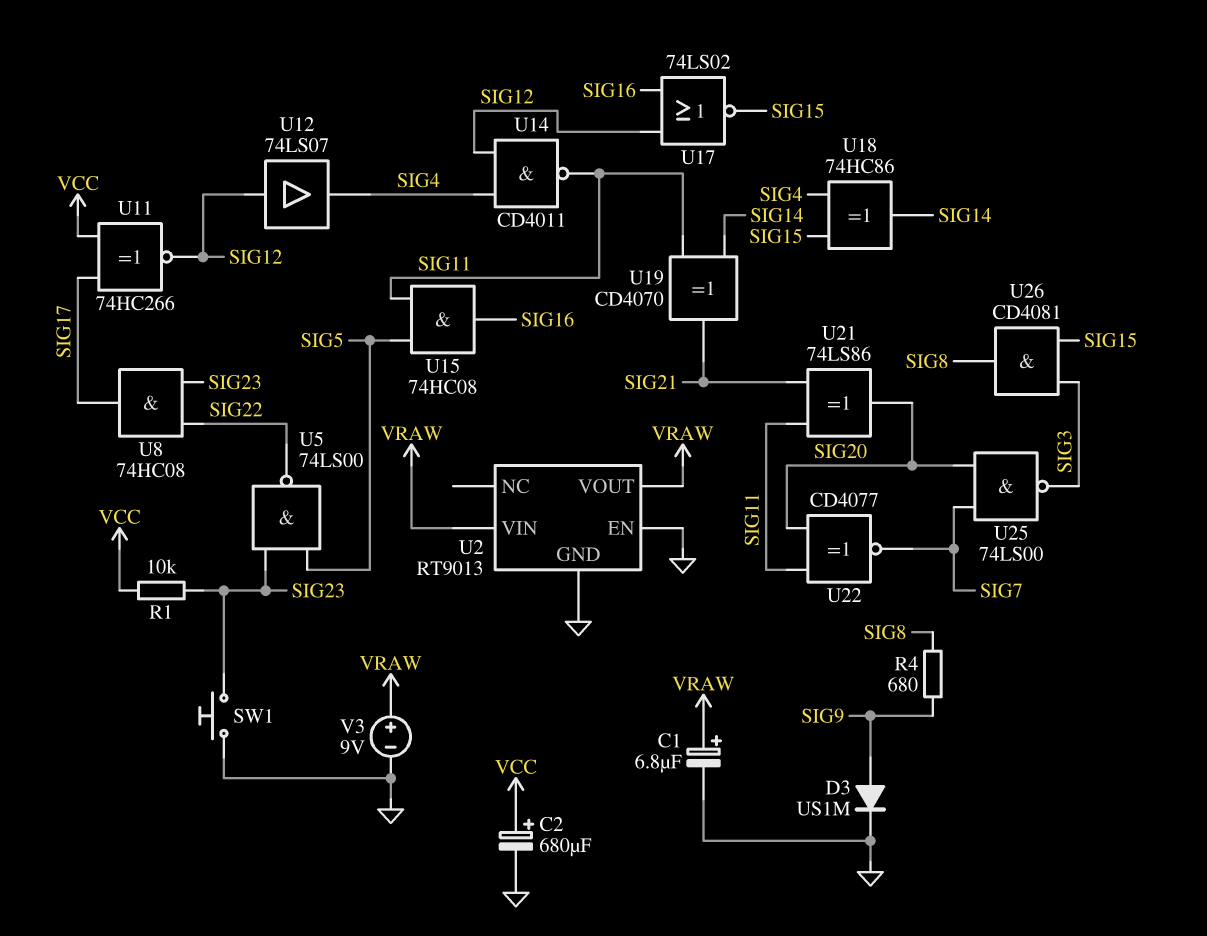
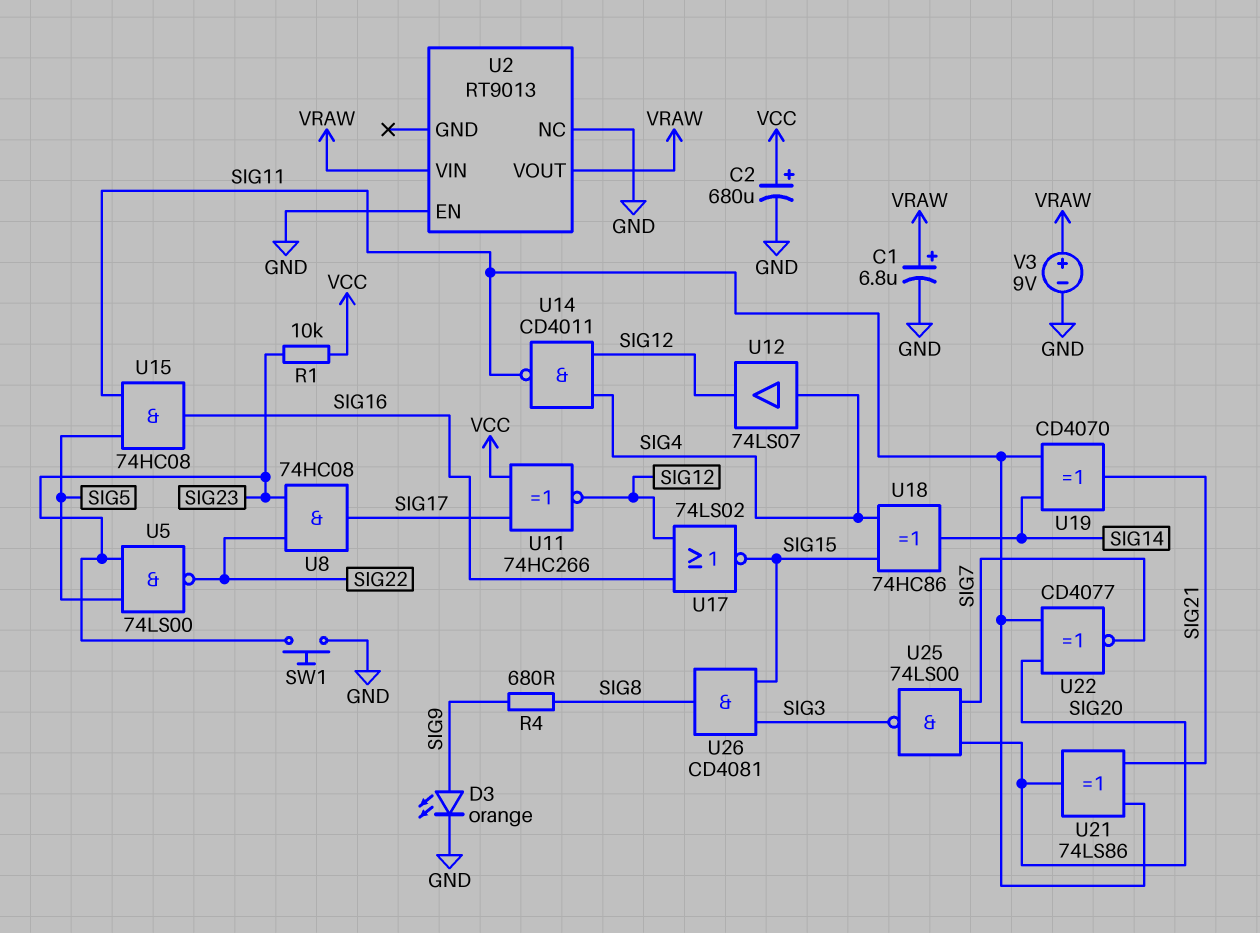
D3: diode US1M (A SIG9, K GND) -> LED orange (A SIG9, K GND)
U2 pin GND: GND -> none
U2 pin NC: none -> GND
U12: buffer 74LS07 (in SIG12, out SIG4) -> buffer 74LS07 (in SIG4, out SIG12)

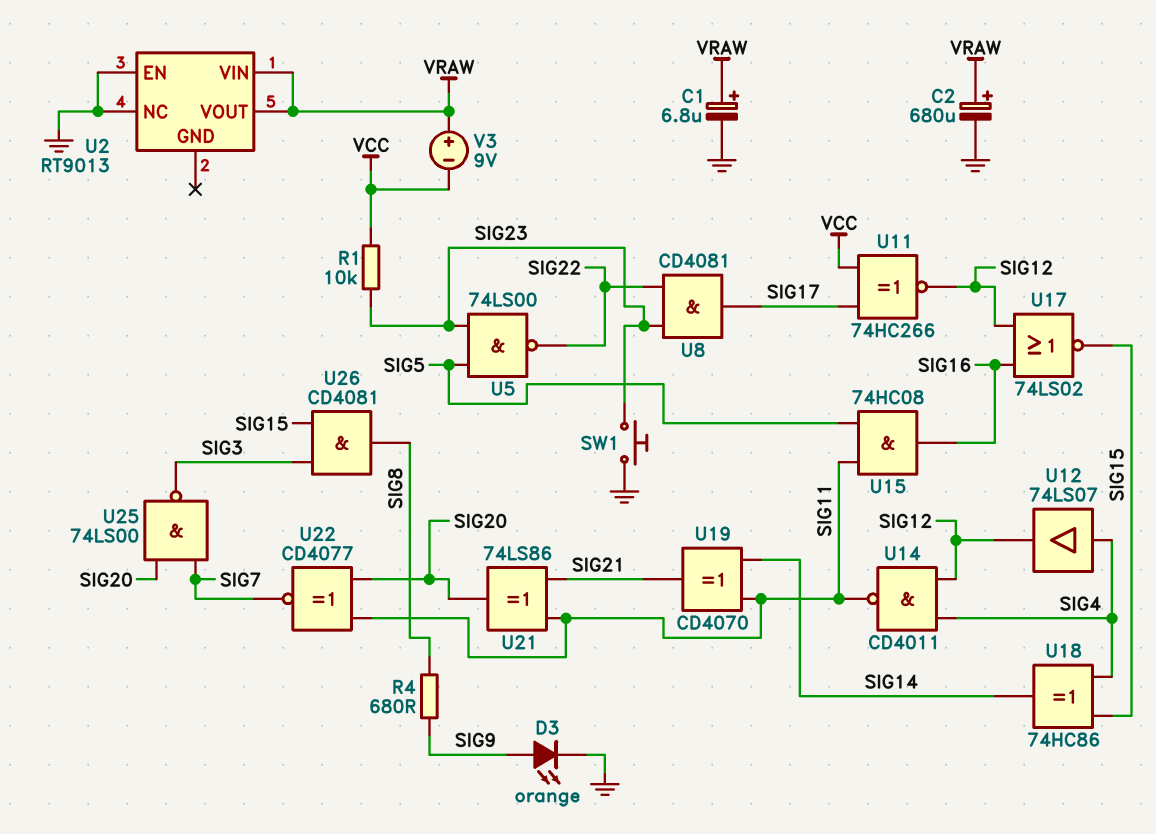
C2: 680uF (plus VCC, minus GND) -> 680uF (plus VRAW, minus GND)
U8: AND 74HC08 (in SIG22, in SIG23, out SIG17) -> AND CD4081 (in SIG22, in SIG23, out SIG17)
V3: 9V (plus VRAW, minus GND) -> 9V (plus VRAW, minus VCC)

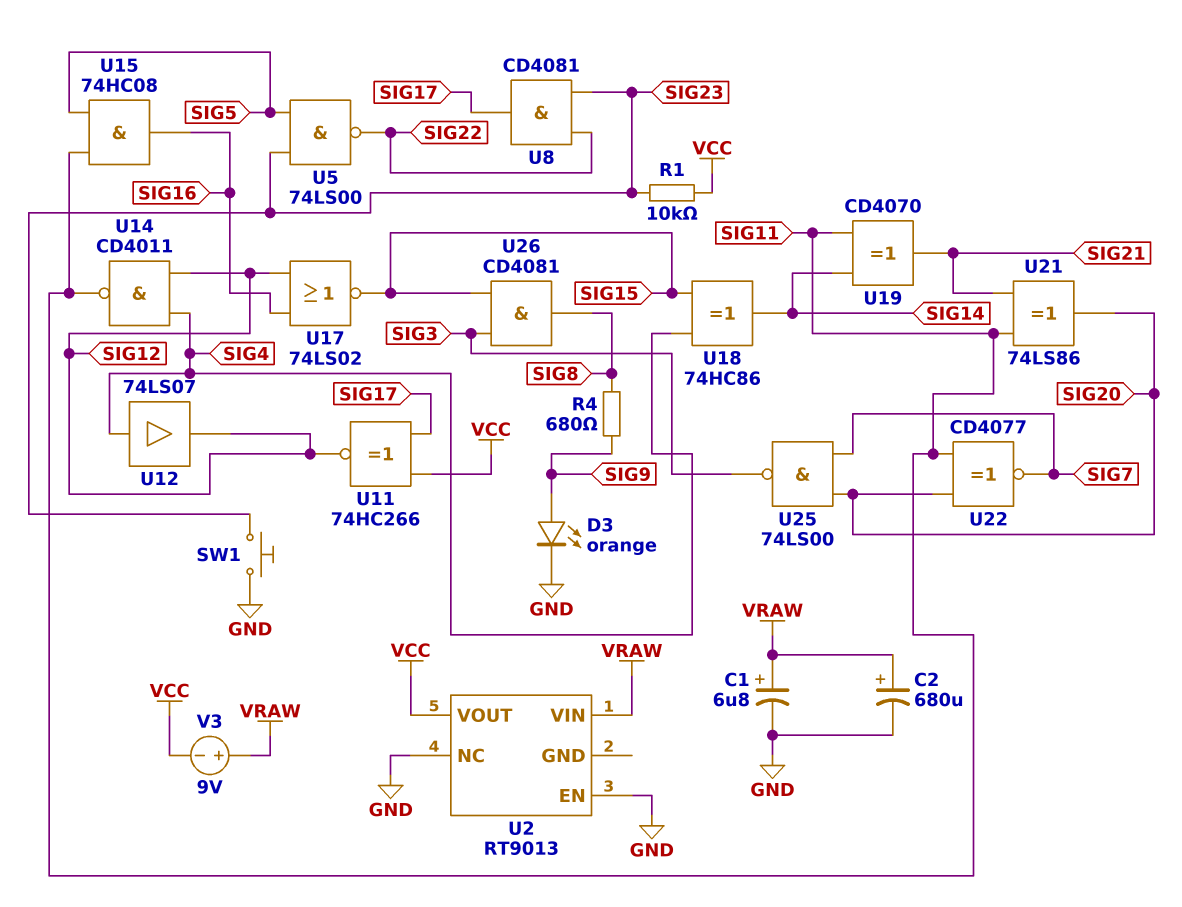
U2 pin VOUT: VRAW -> VCC

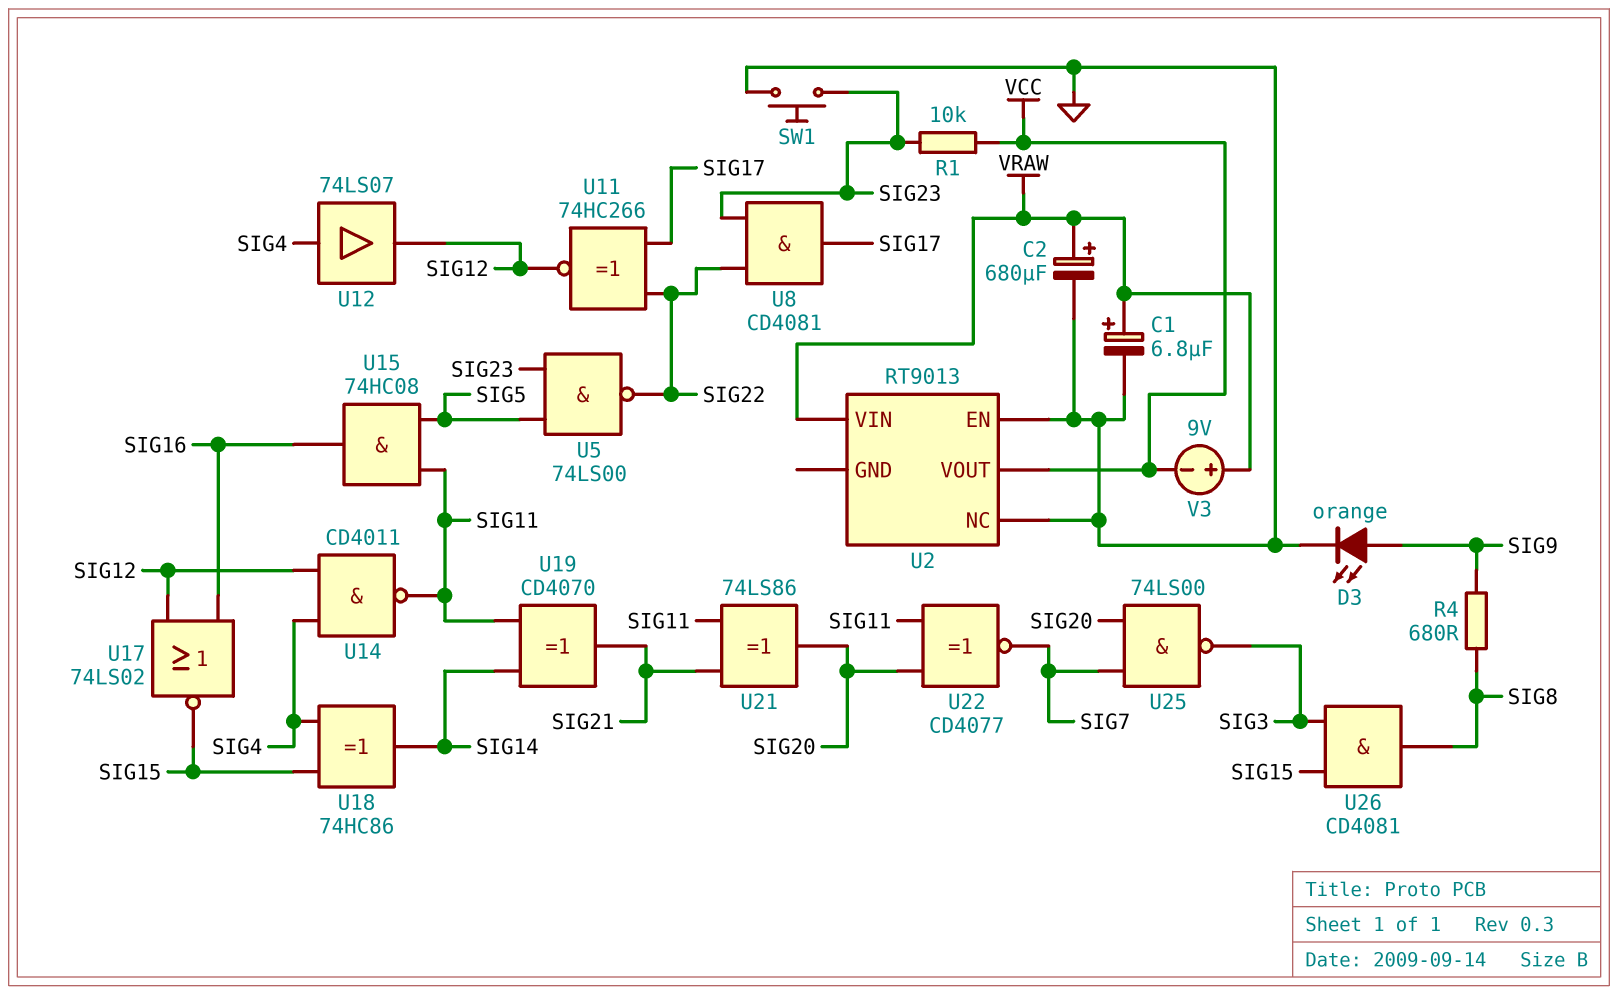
U11: XNOR 74HC266 (in SIG17, in VCC, out SIG12) -> XNOR 74HC266 (in SIG17, in SIG22, out SIG12)

